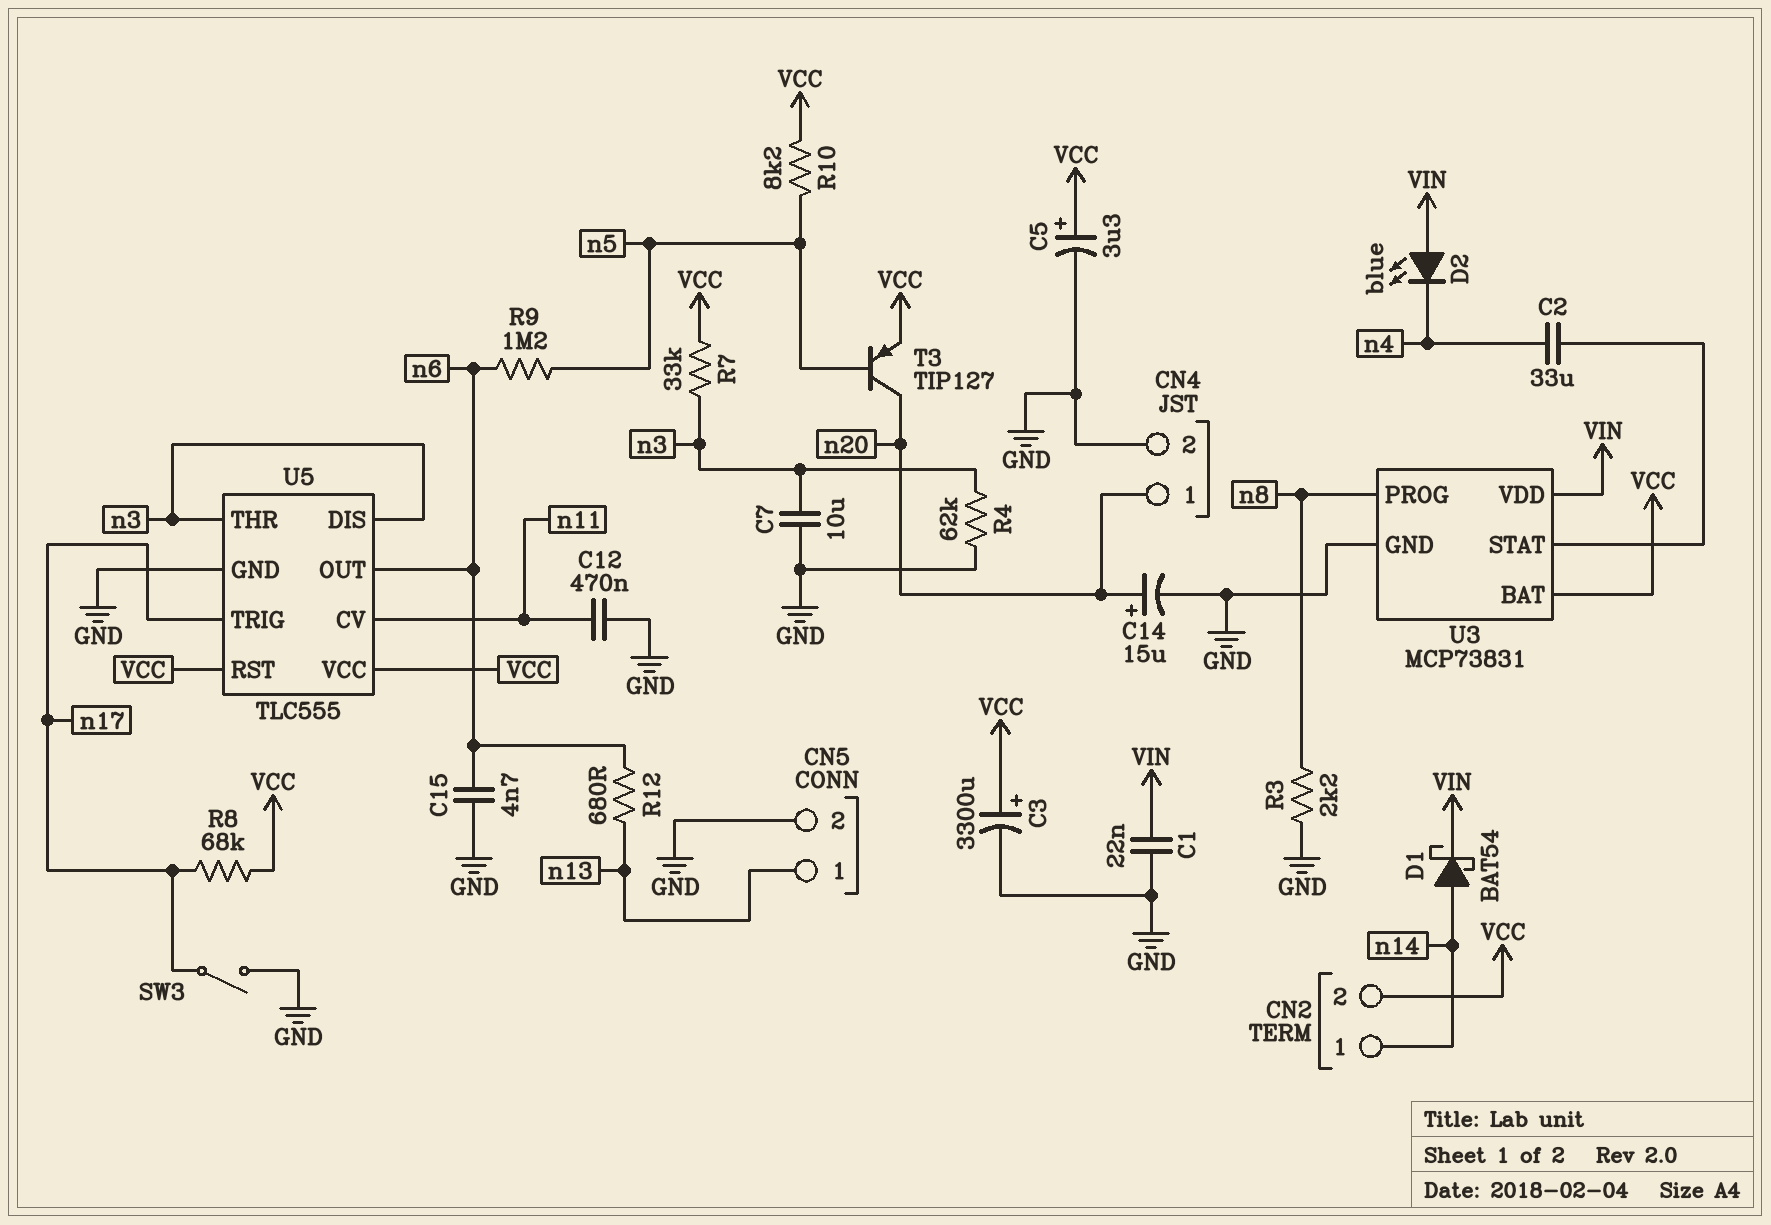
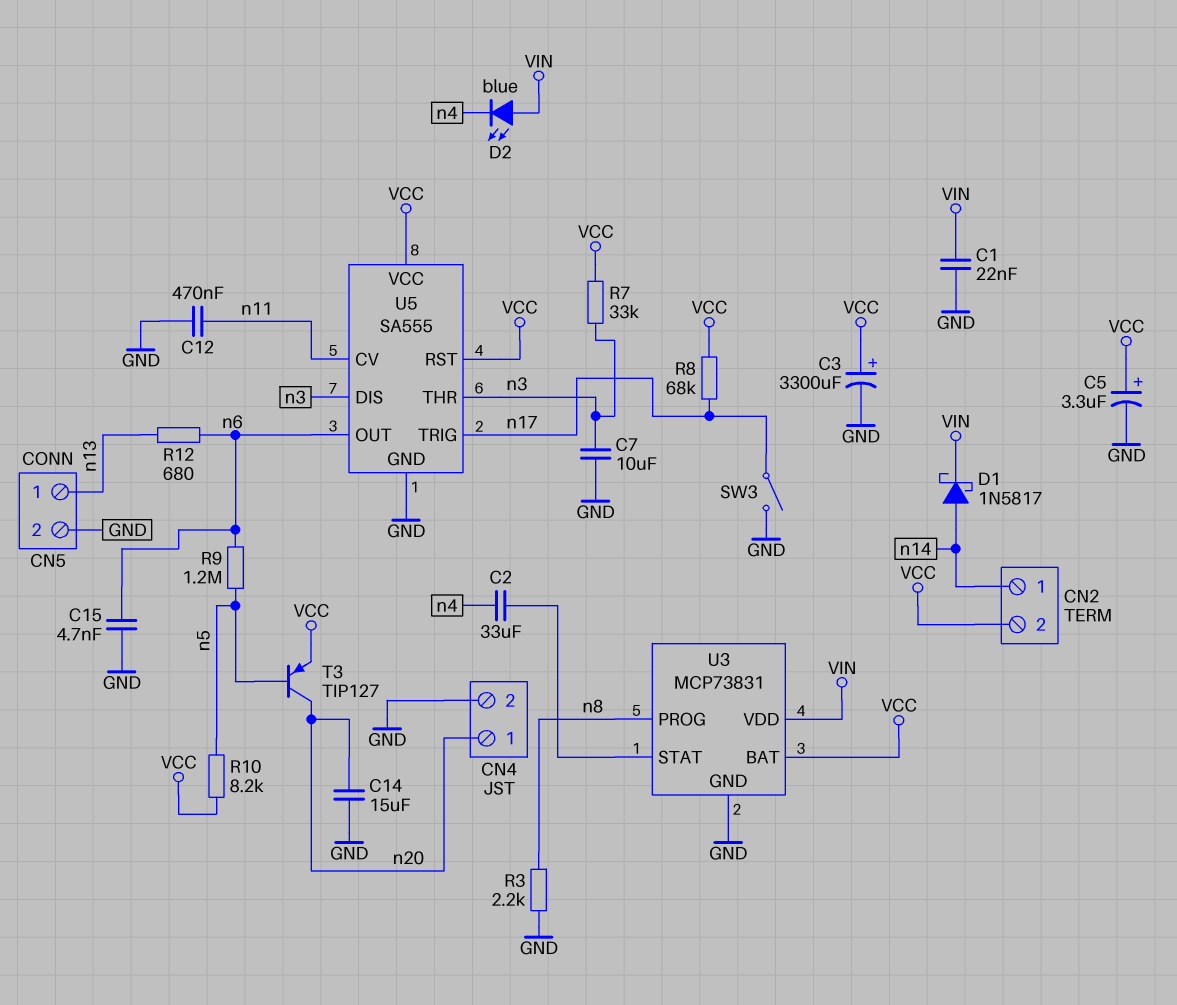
C14: 15uF (plus n20, minus GND) -> 15uF (GND, n20)
D1: schottky BAT54 (A n14, K VIN) -> schottky 1N5817 (A n14, K VIN)
R4: 62k (GND, n3) -> none
U5: TLC555 -> SA555

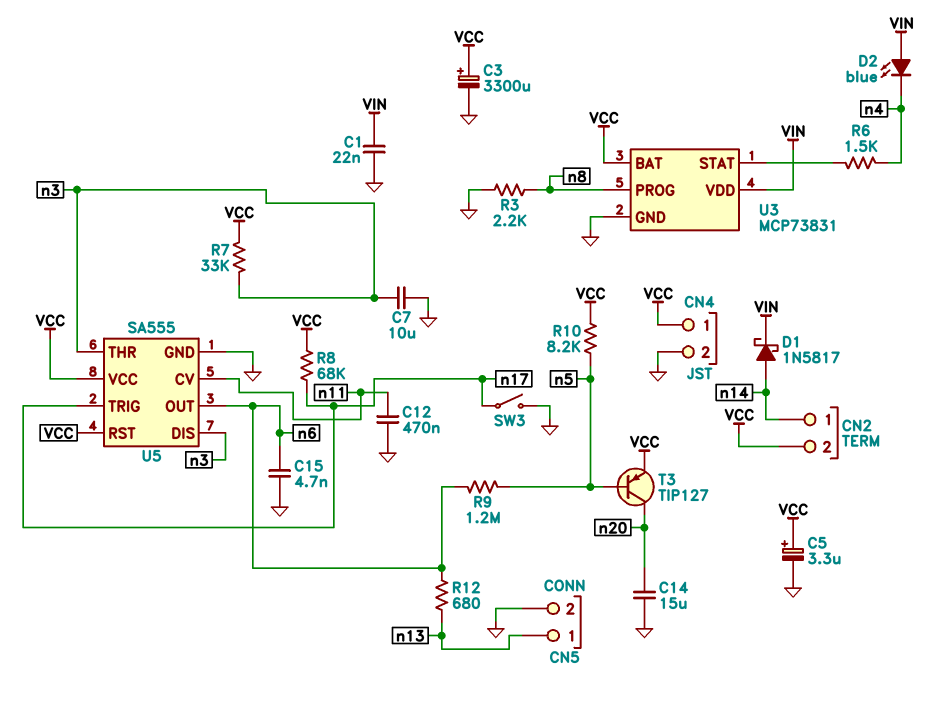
C2: 33uF (U3/STAT, n4) -> none
CN4 pin 1: n20 -> VCC
R6: none -> 1.5k (U3/STAT, n4)

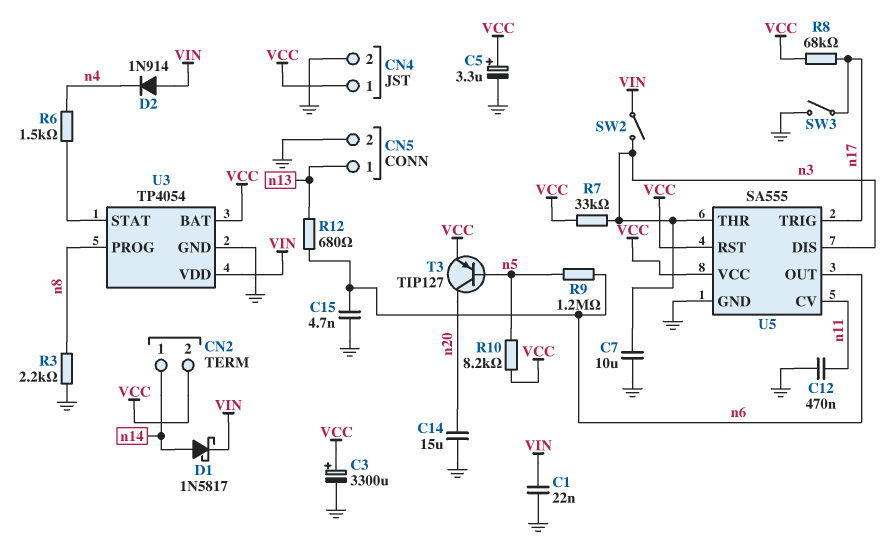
D2: LED blue (A VIN, K n4) -> diode 1N914 (A VIN, K n4)
SW2: none -> switch (VIN, n3)
U3: MCP73831 -> TP4054

